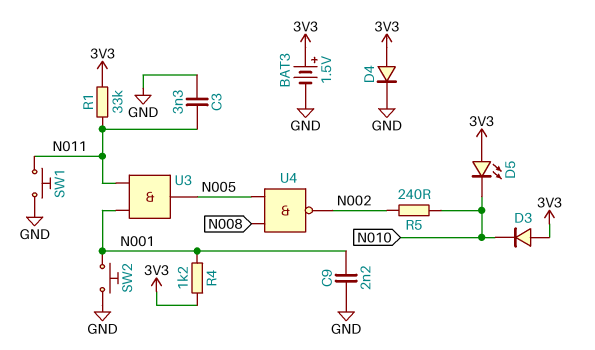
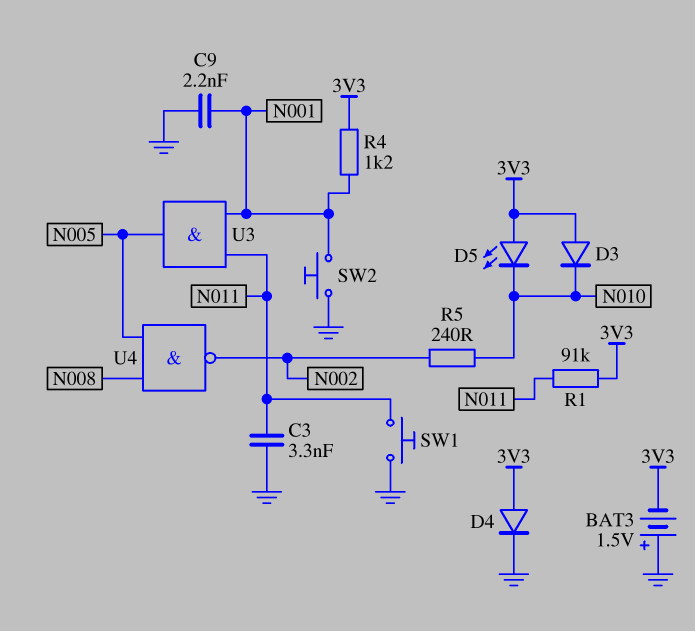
BAT3: 1.5V (plus 3V3, minus GND) -> 1.5V (plus GND, minus 3V3)
R1: 33k (3V3, N011) -> 91k (3V3, N011)

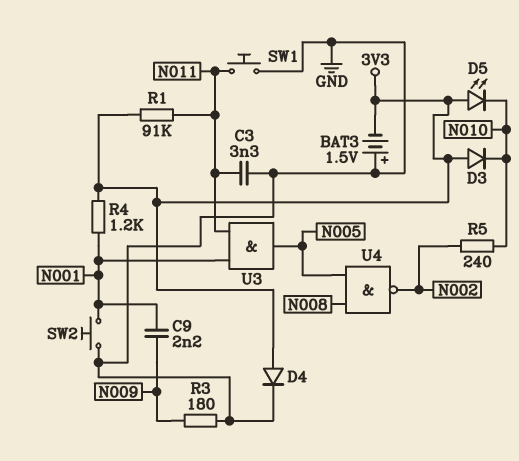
C9: 2.2nF (GND, N001) -> 2.2nF (N001, N009)
R3: none -> 180 (GND, N009)

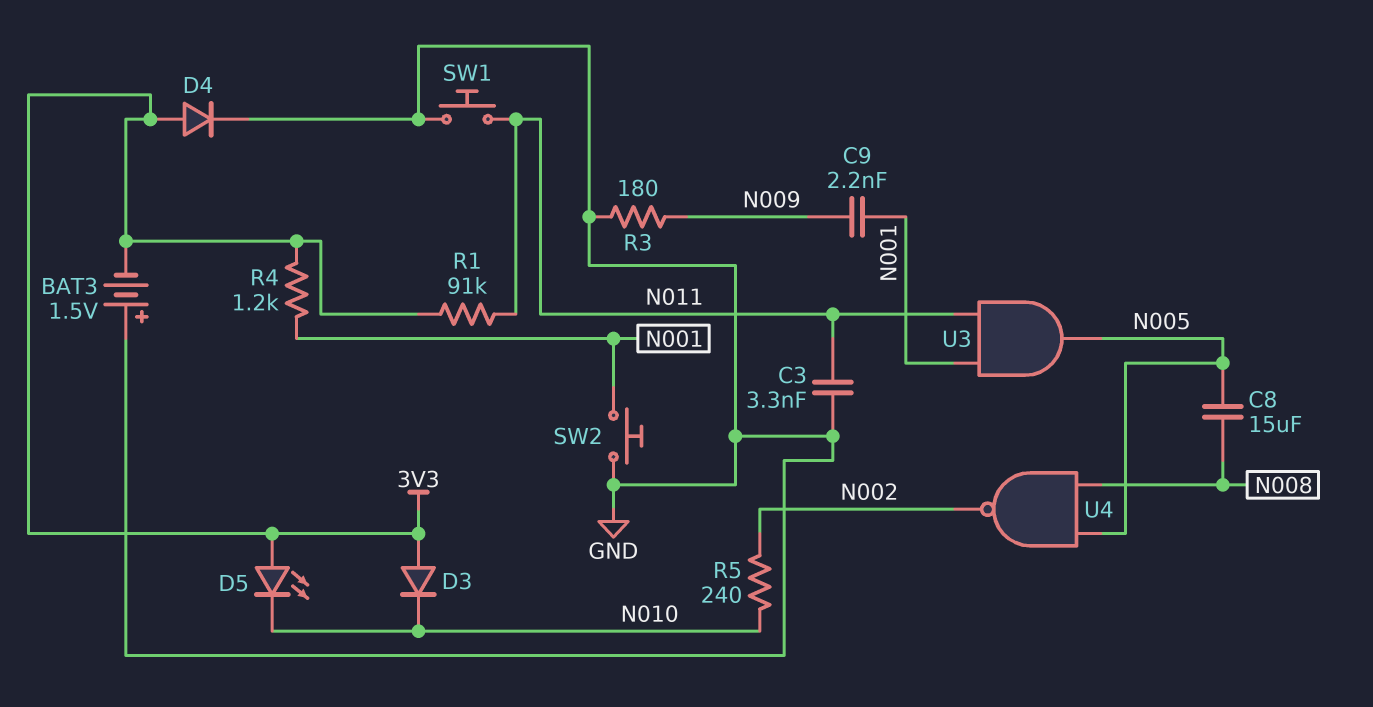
C8: none -> 15uF (N005, N008)

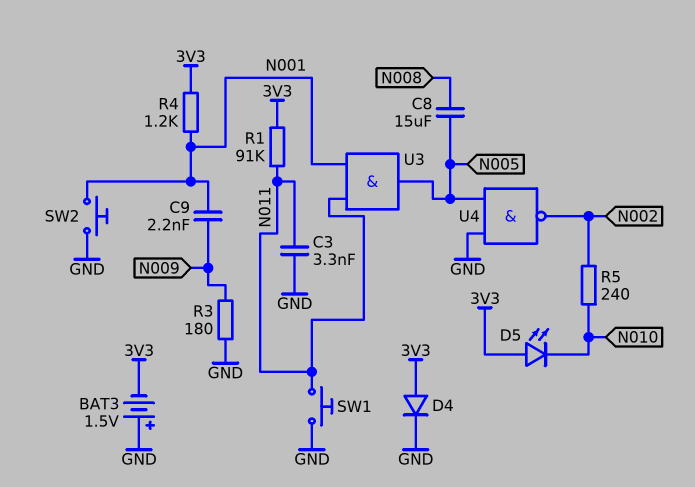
D3: diode (A 3V3, K N010) -> none
U4: NAND (in N005, in N008, out N002) -> NAND (in GND, in N005, out N002)

